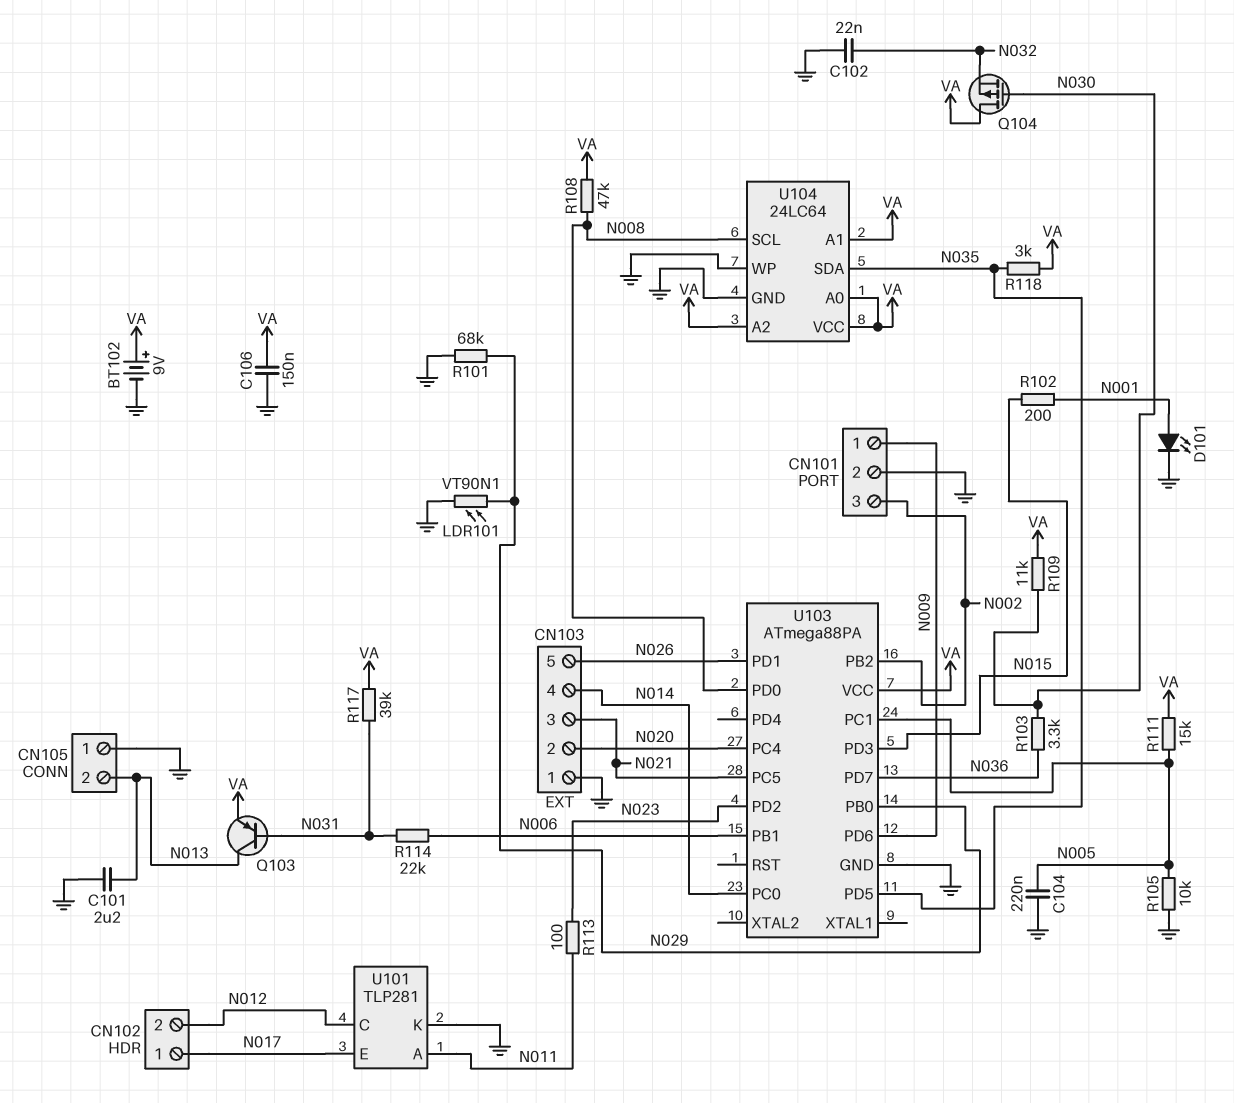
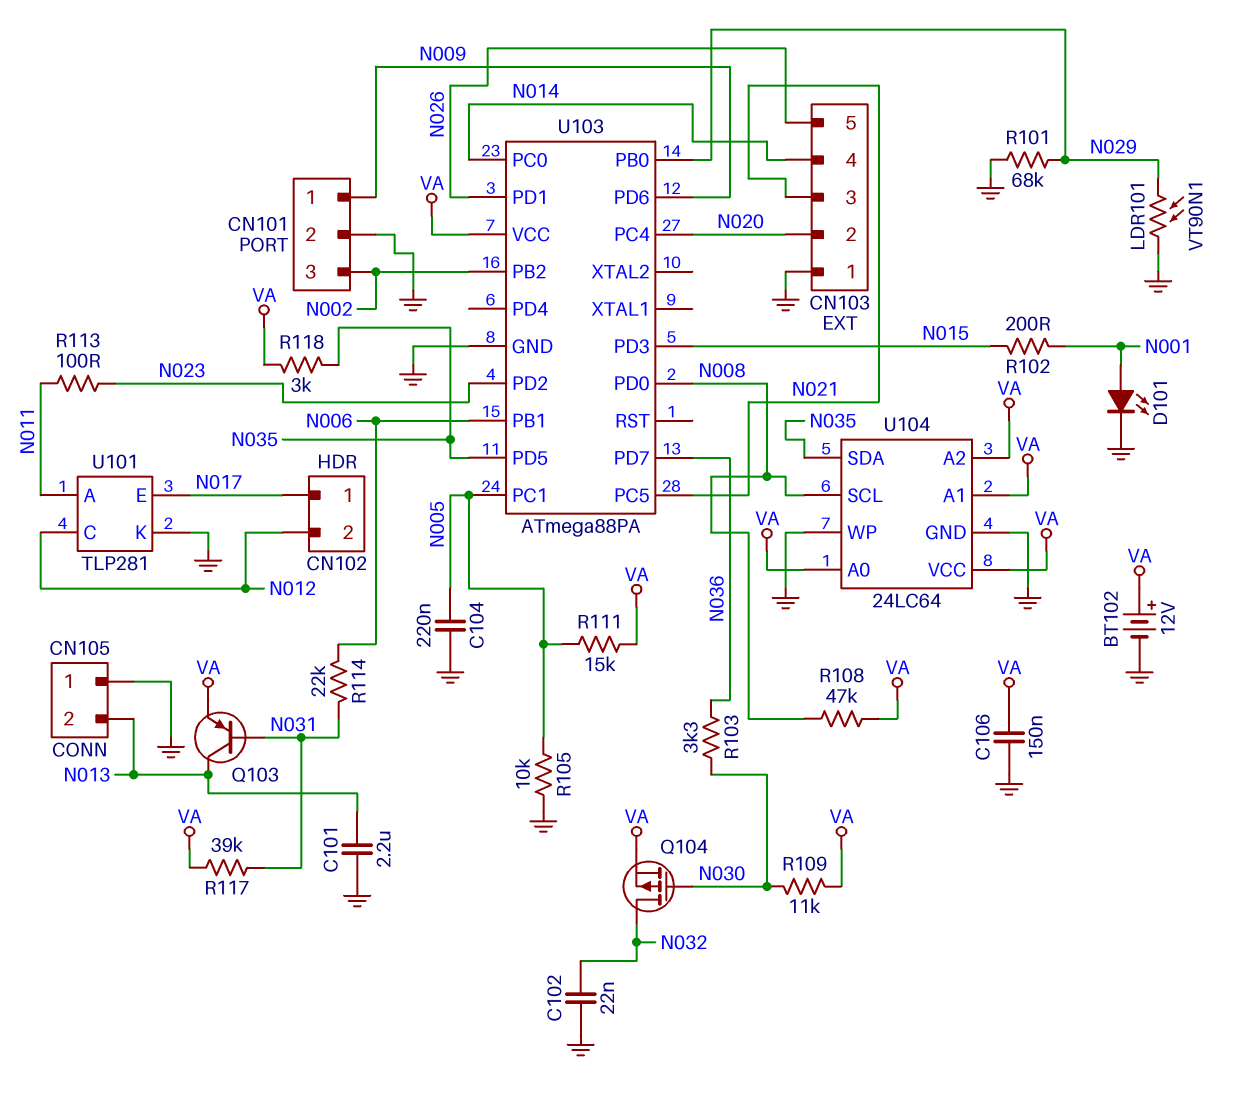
BT102: 9V (plus VA, minus GND) -> 12V (plus VA, minus GND)
Q104: PMOS (G N030, D VA, S N032) -> PMOS (G N030, D N032, S VA)

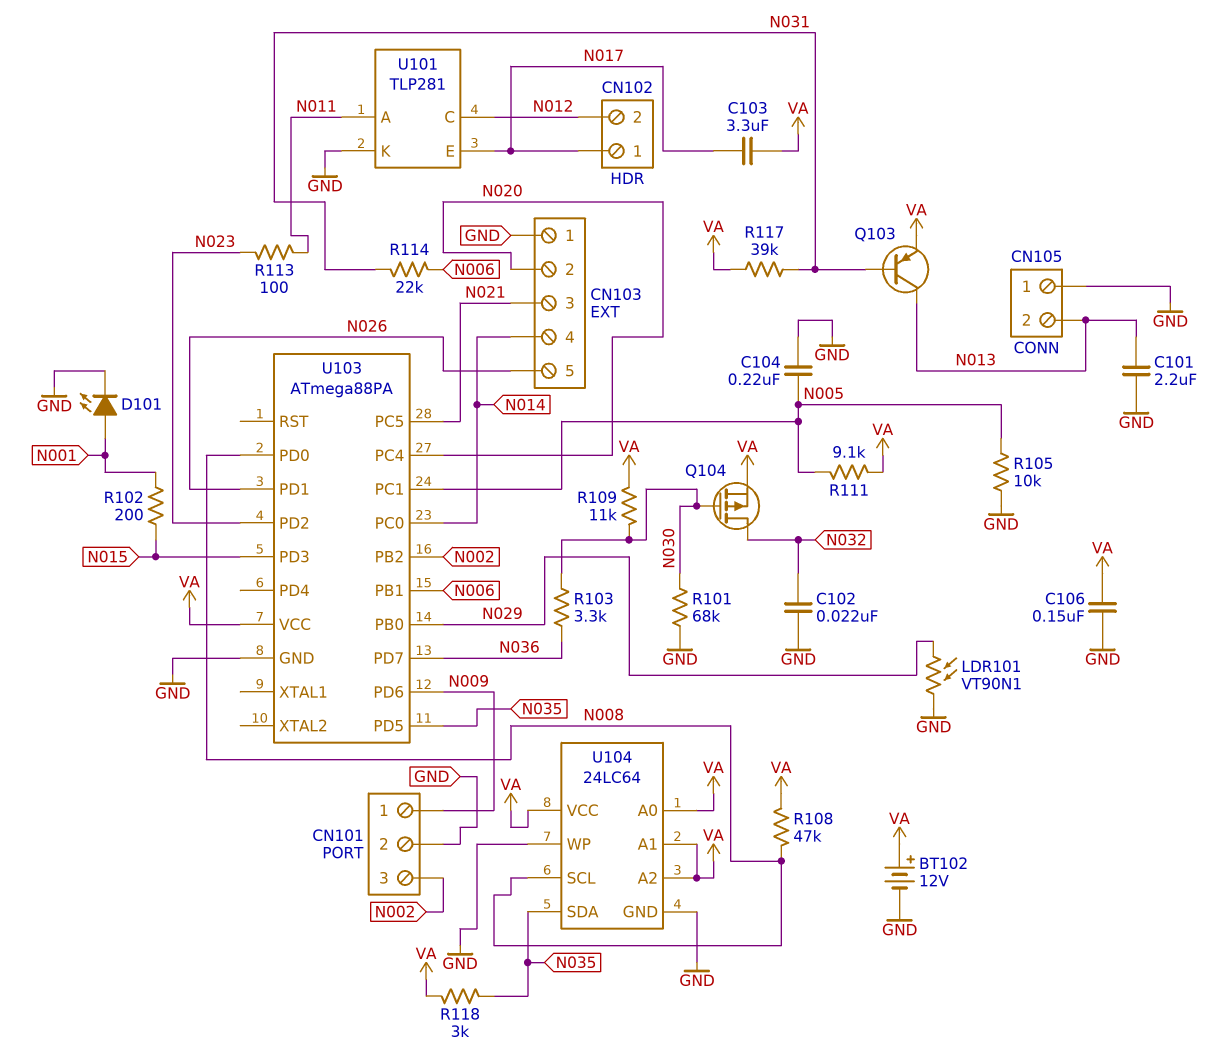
C103: none -> 3.3uF (N017, VA)
R101: 68k (GND, N029) -> 68k (GND, N030)
R111: 15k (N005, VA) -> 9.1k (N005, VA)

